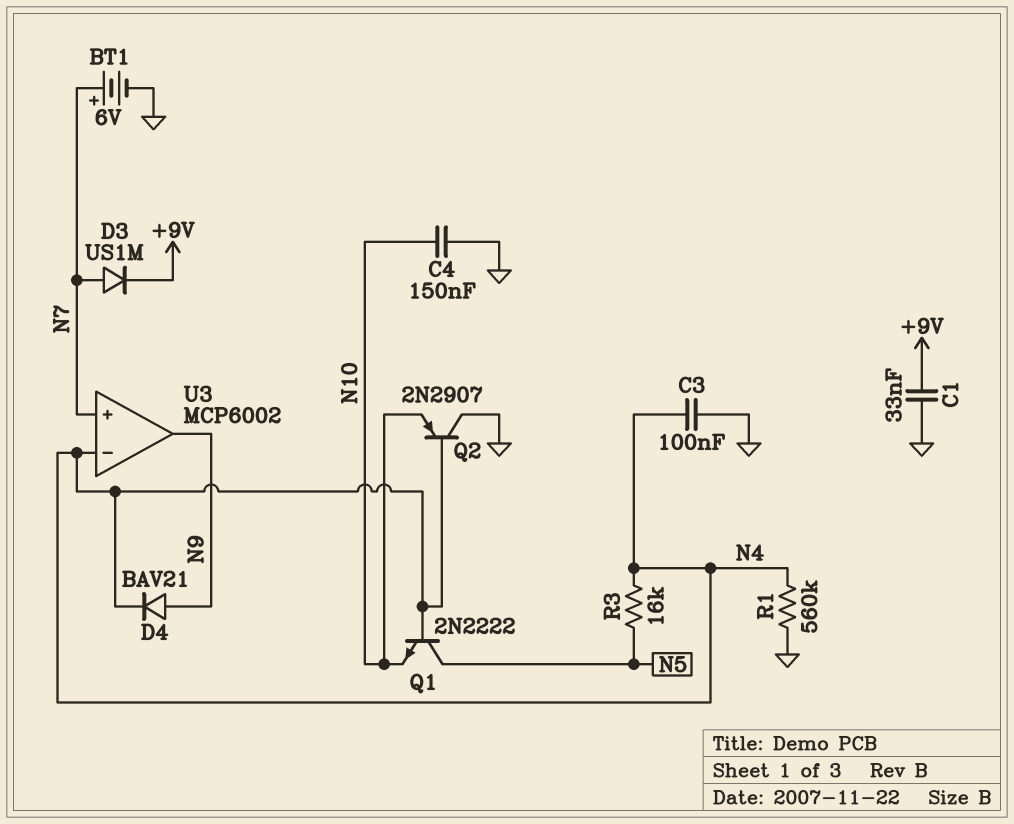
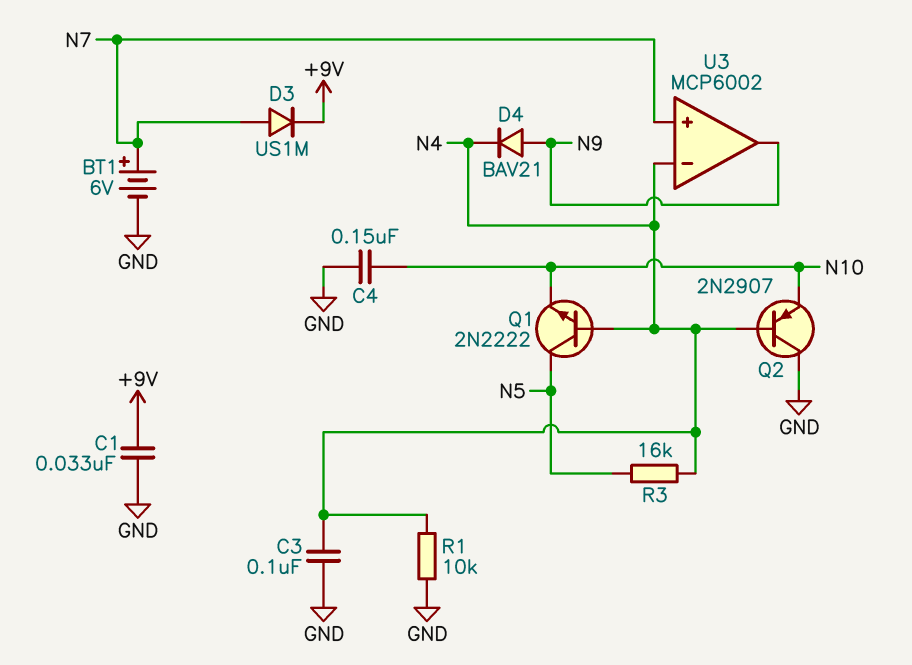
R1: 560k (GND, N4) -> 10k (GND, N4)

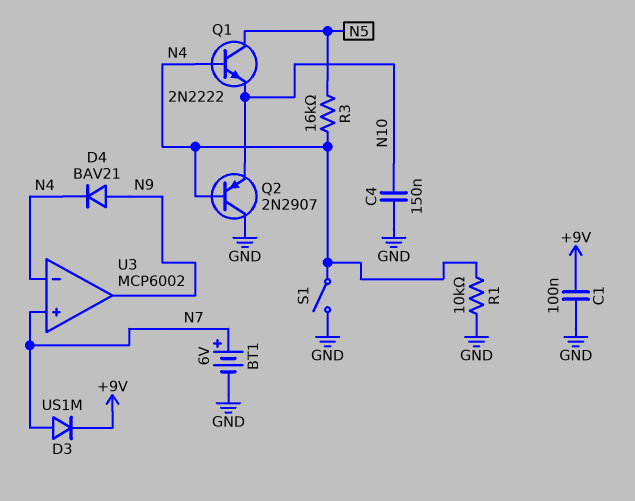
C1: 33nF (+9V, GND) -> 100nF (+9V, GND)
C3: 100nF (GND, N4) -> none
S1: none -> switch (GND, N4)

